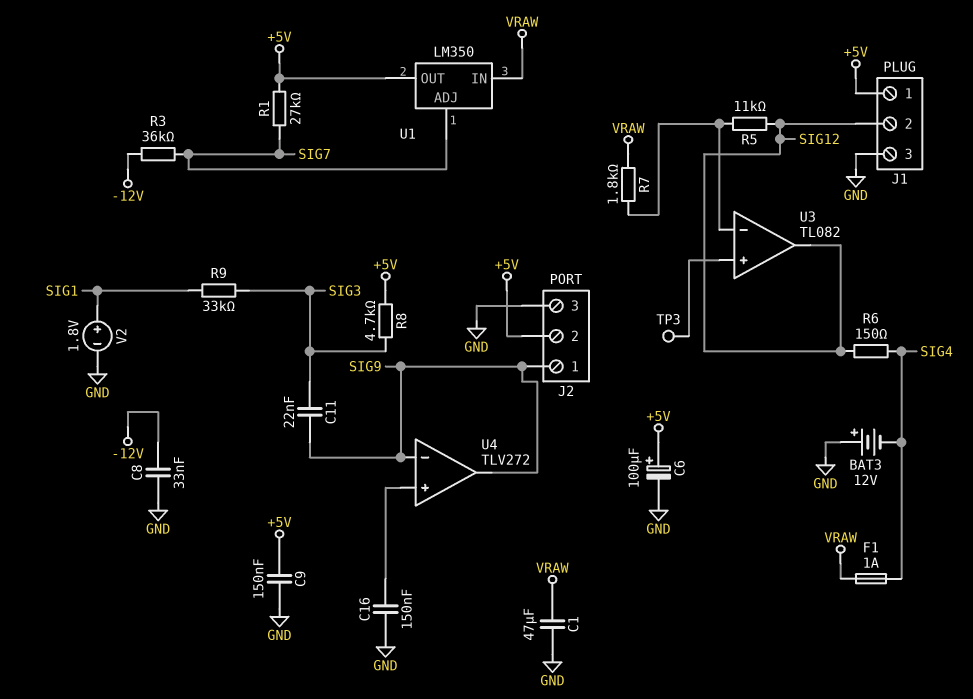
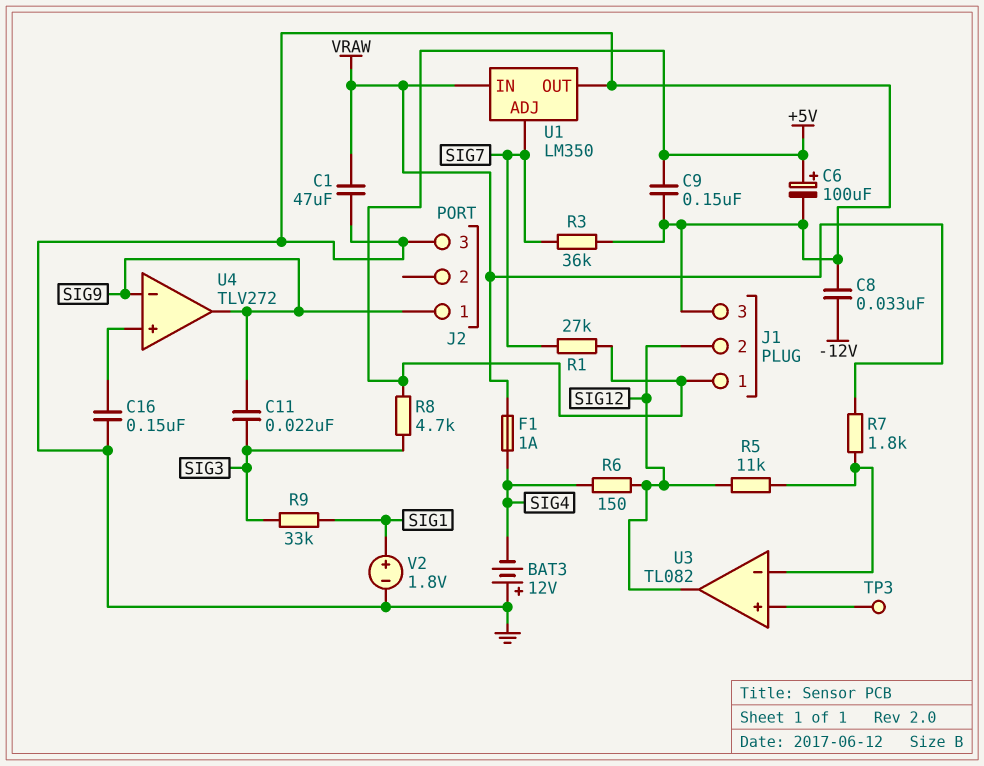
J2 pin 2: +5V -> none
R3: 36k (-12V, SIG7) -> 36k (GND, SIG7)
U1 pin OUT: +5V -> GND

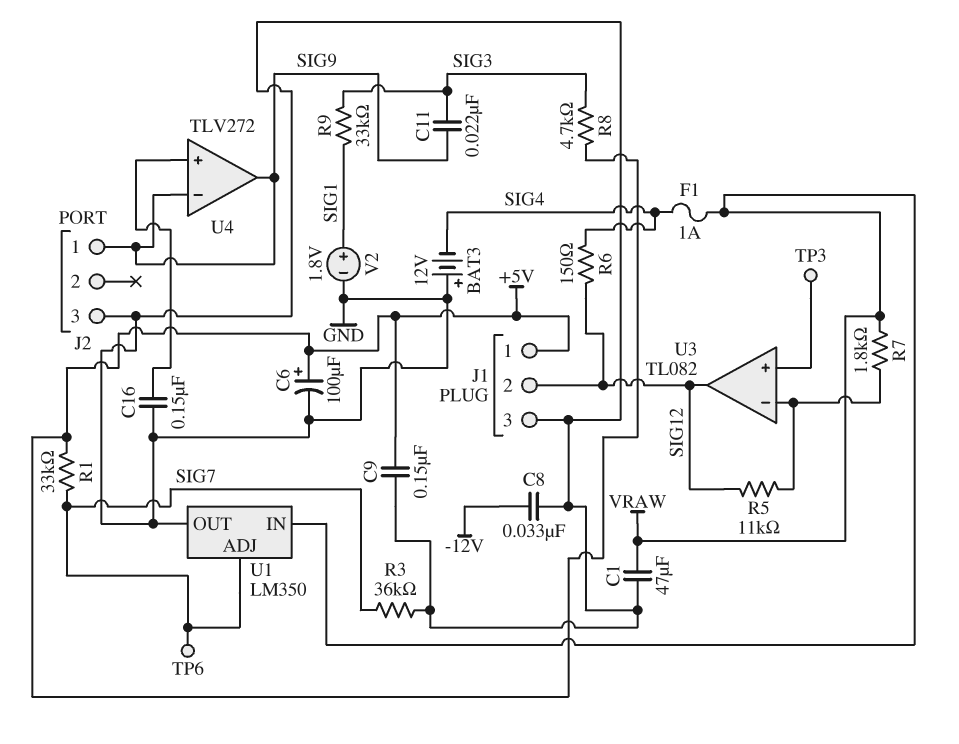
R1: 27k (+5V, SIG7) -> 33k (+5V, SIG7)
TP6: none -> test point (SIG7)

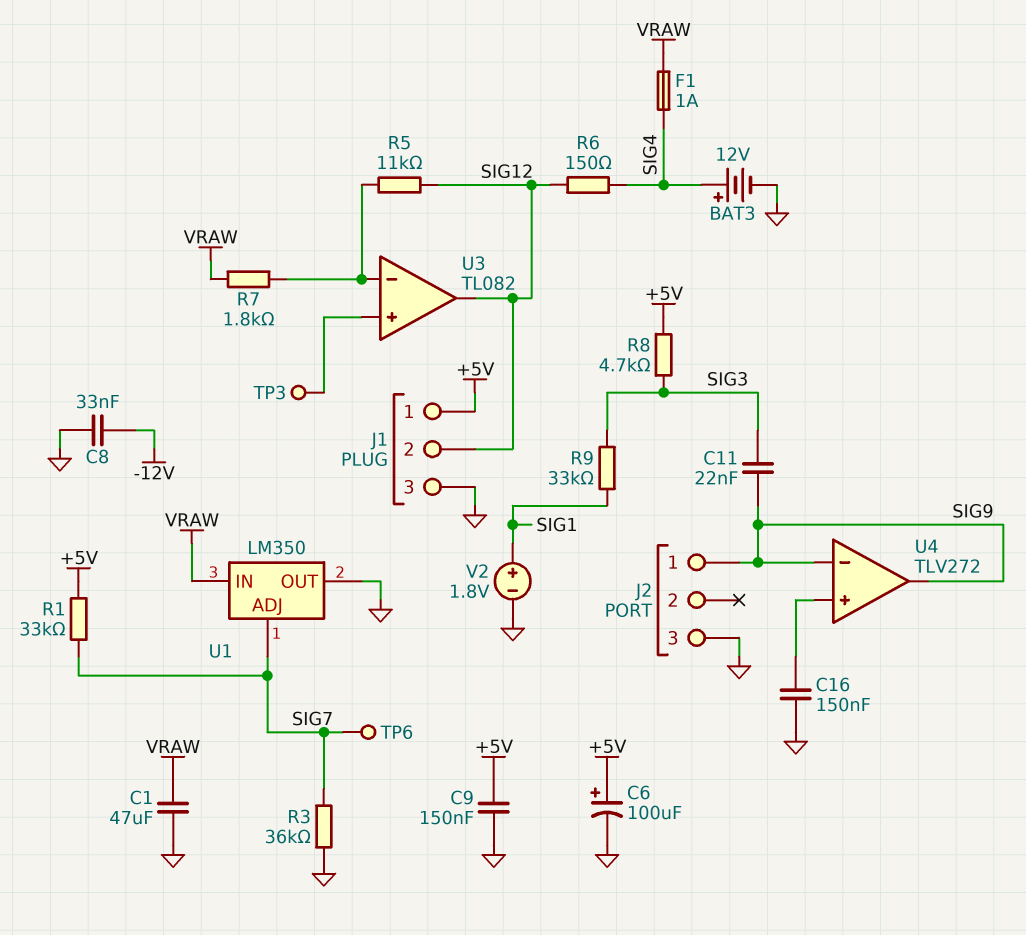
BAT3: 12V (plus GND, minus SIG4) -> 12V (plus SIG4, minus GND)

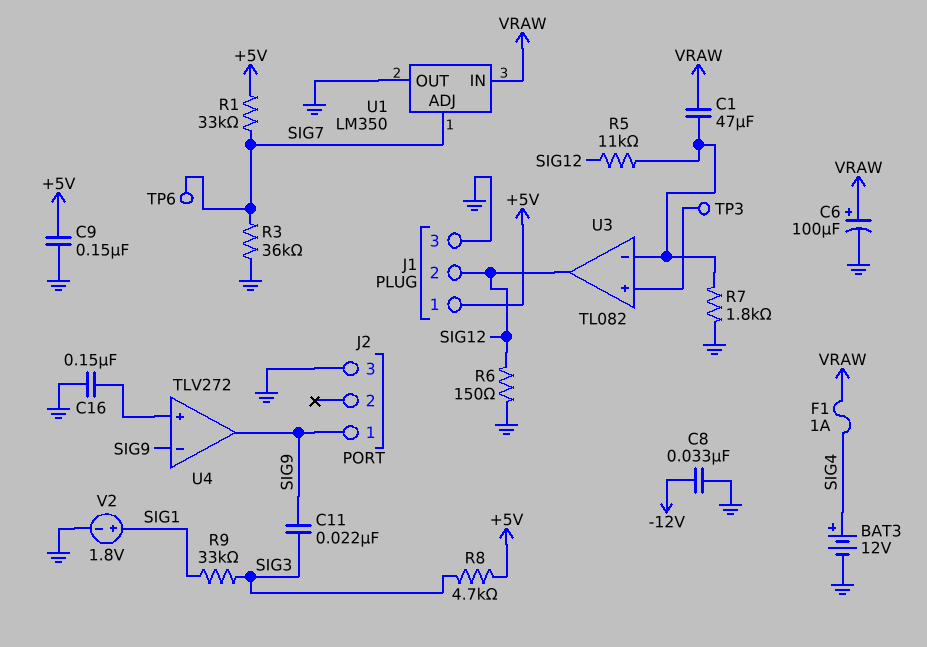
C1: 47uF (GND, VRAW) -> 47uF (U3/in-, VRAW)
C6: 100uF (plus +5V, minus GND) -> 100uF (plus VRAW, minus GND)
R6: 150 (SIG4, SIG12) -> 150 (GND, SIG12)
R7: 1.8k (U3/in-, VRAW) -> 1.8k (GND, U3/in-)

